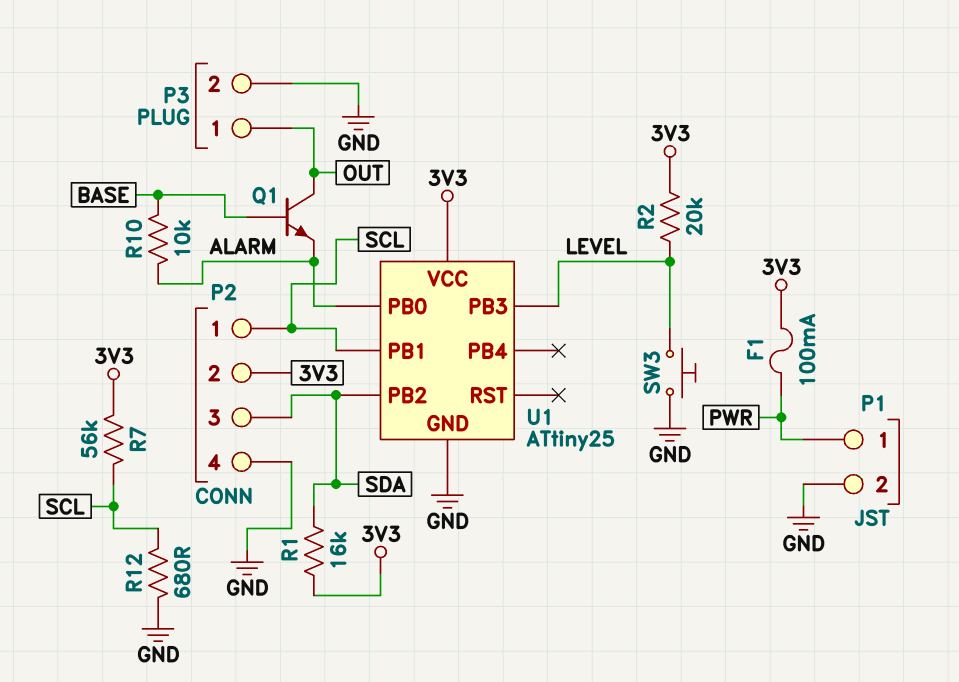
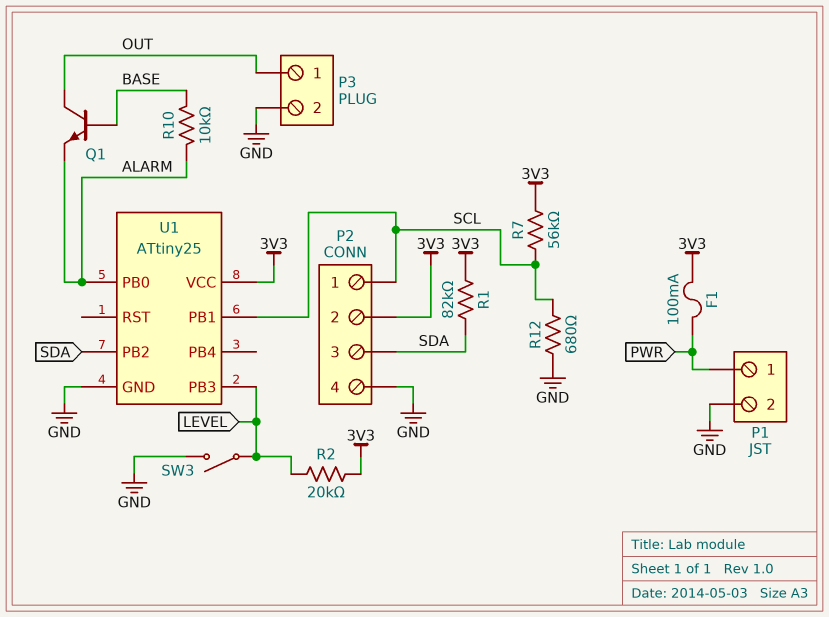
R1: 16k (3V3, SDA) -> 82k (3V3, SDA)
SW3: button (GND, LEVEL) -> switch (GND, LEVEL)

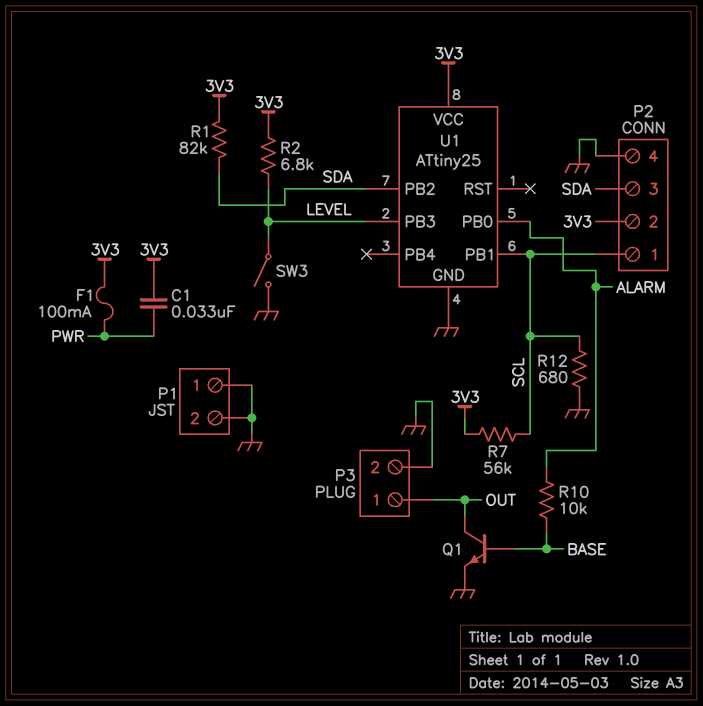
C1: none -> 33nF (3V3, PWR)
P1 pin 1: PWR -> GND
Q1: NPN (B BASE, C OUT, E ALARM) -> NPN (B BASE, C OUT, E GND)
R2: 20k (3V3, LEVEL) -> 6.8k (3V3, LEVEL)

